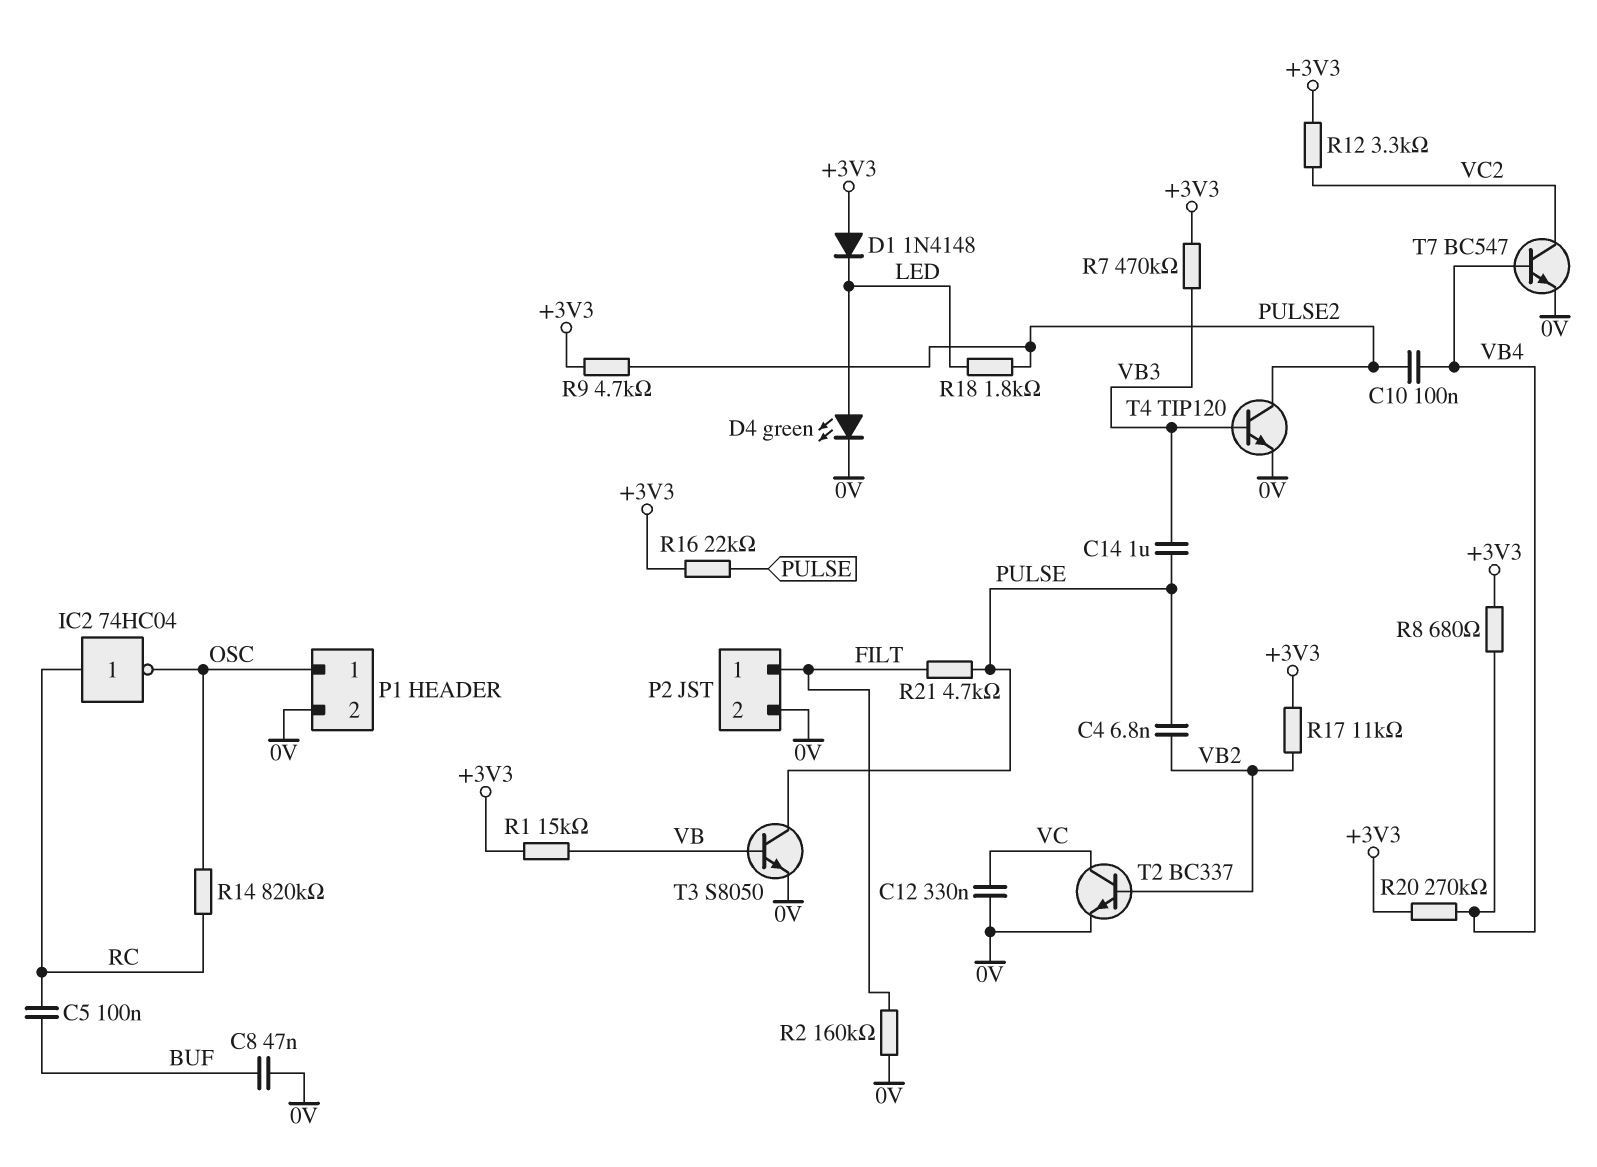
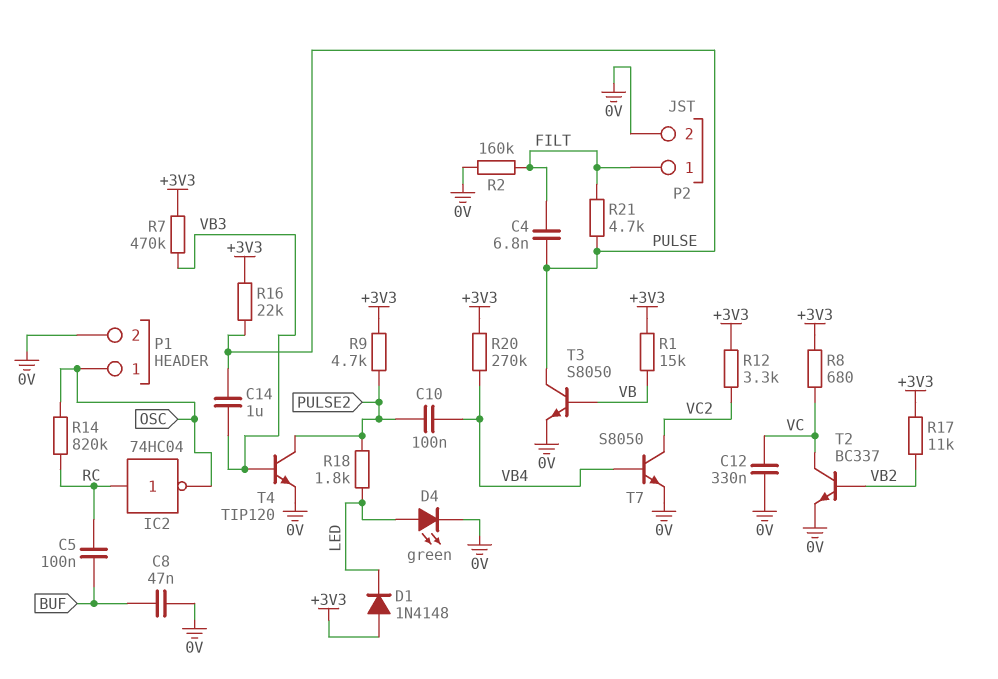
C4: 6.8nF (PULSE, VB2) -> 6.8nF (FILT, PULSE)
R8: 680 (+3V3, VB4) -> 680 (+3V3, VC)
T7: NPN BC547 (B VB4, C VC2, E 0V) -> NPN S8050 (B VB4, C VC2, E 0V)

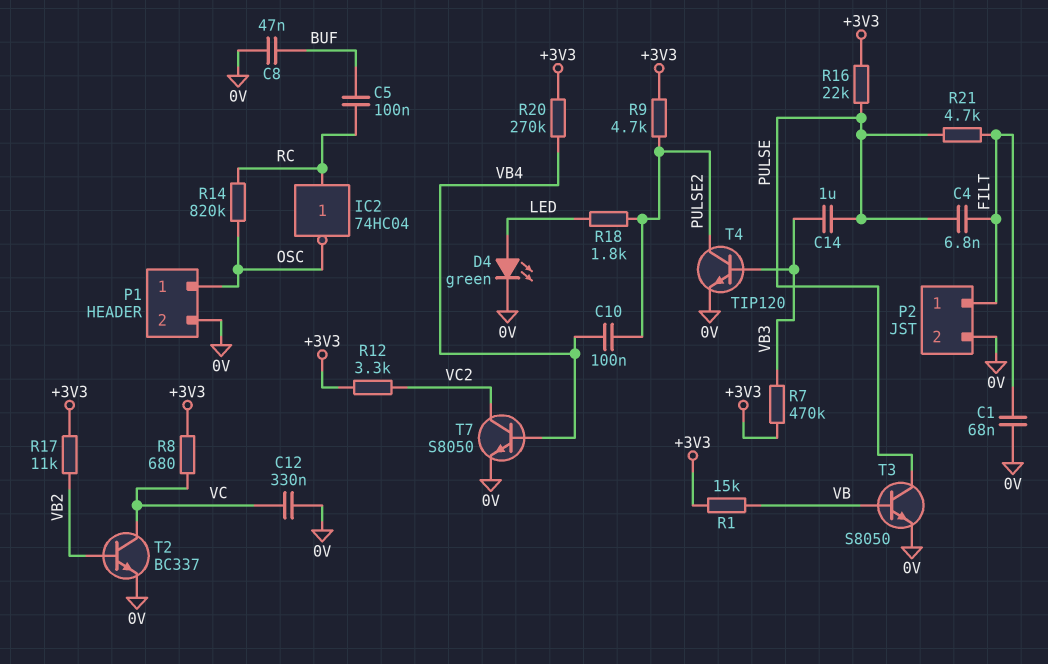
C1: none -> 68nF (0V, FILT)
D1: diode 1N4148 (A +3V3, K LED) -> none
R2: 160k (0V, FILT) -> none

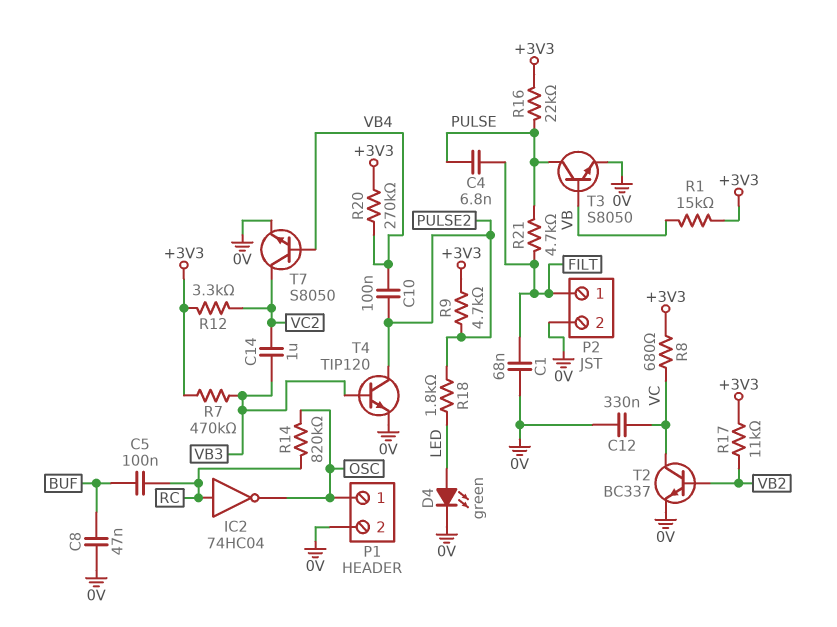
C14: 1uF (PULSE, VB3) -> 1uF (VB3, VC2)

